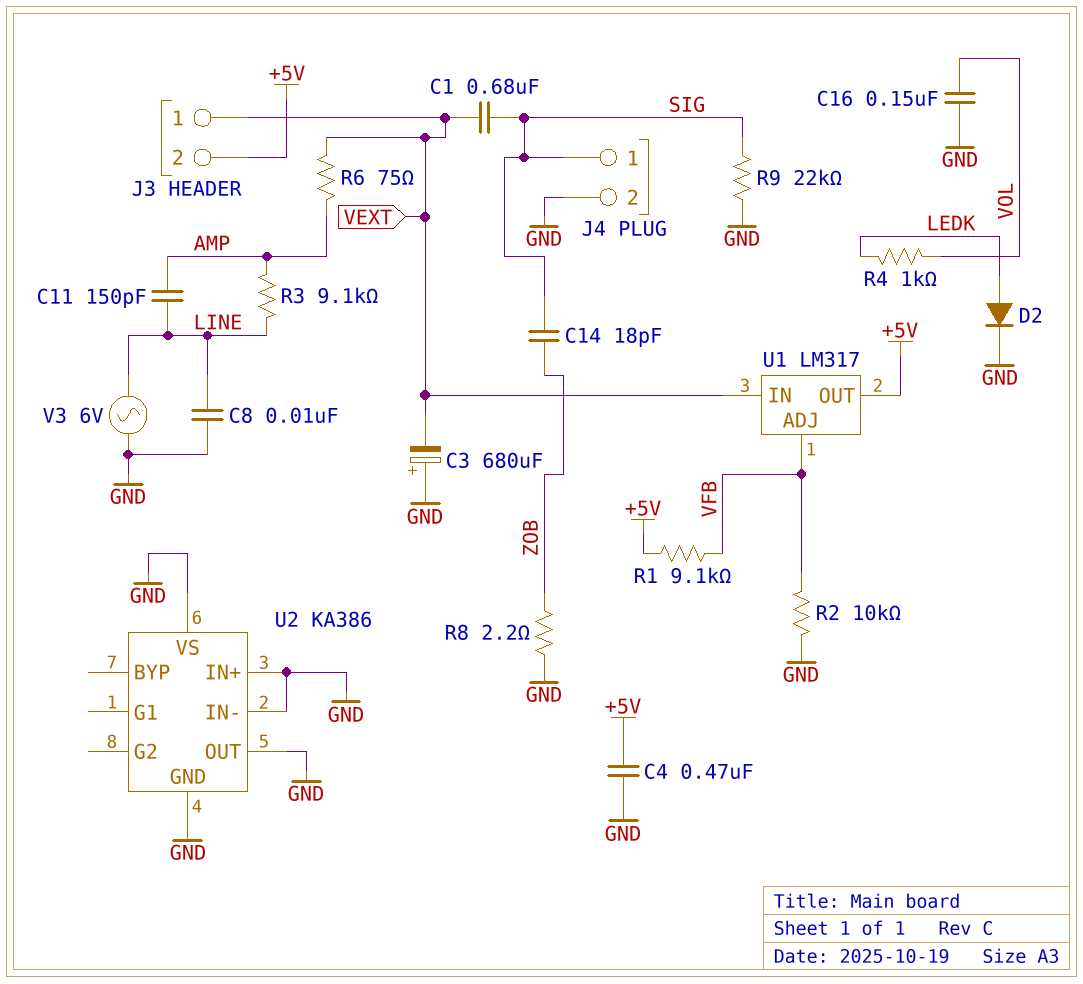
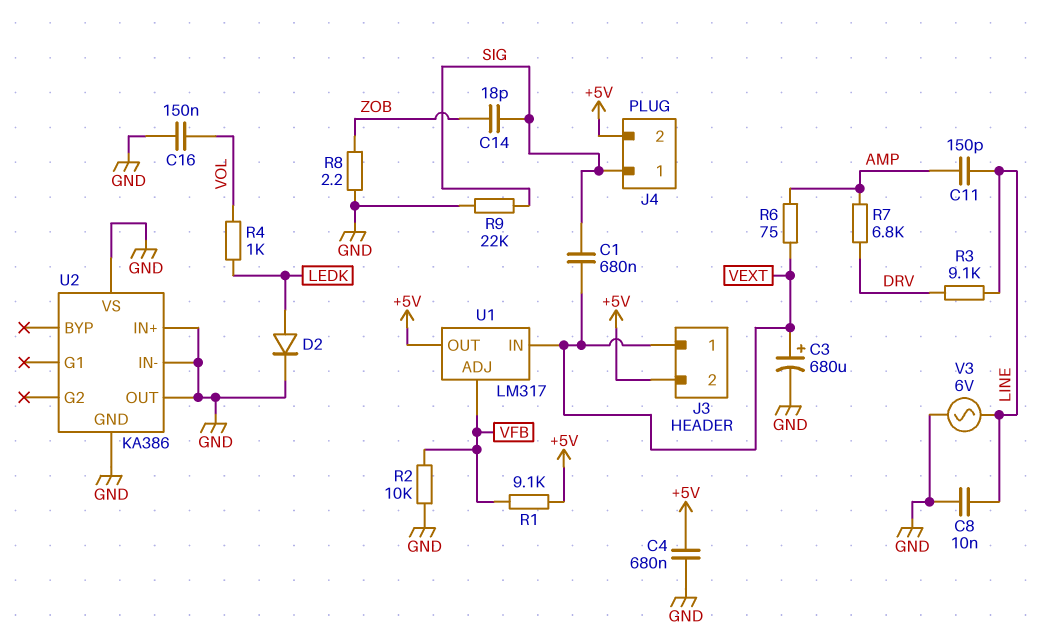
C3: 680uF (plus GND, minus VEXT) -> 680uF (plus VEXT, minus GND)
C4: 470nF (+5V, GND) -> 680nF (+5V, GND)
J4 pin 2: GND -> +5V
R3: 9.1k (AMP, LINE) -> 9.1k (DRV, LINE)
R7: none -> 6.8k (AMP, DRV)

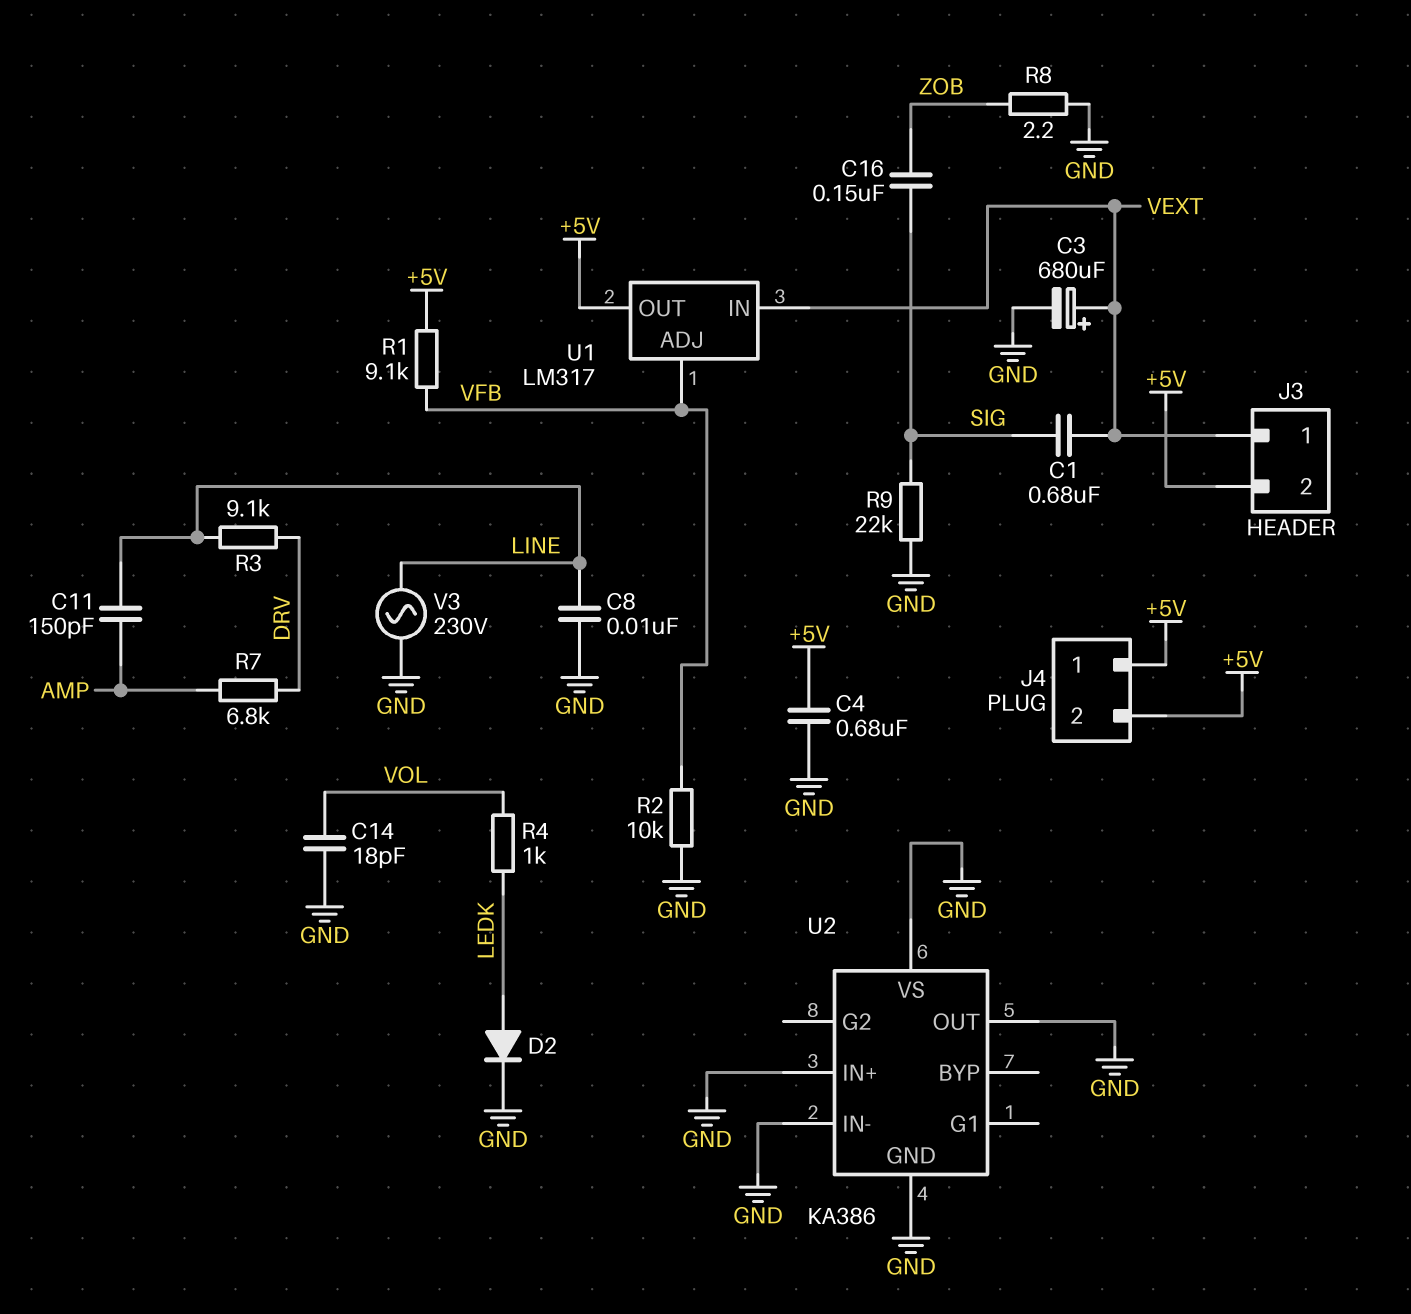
C14: 18pF (SIG, ZOB) -> 18pF (GND, VOL)
C16: 150nF (GND, VOL) -> 150nF (SIG, ZOB)
J4 pin 1: SIG -> +5V
R6: 75 (AMP, VEXT) -> none
V3: AC 6V (GND, LINE) -> AC 230V (GND, LINE)

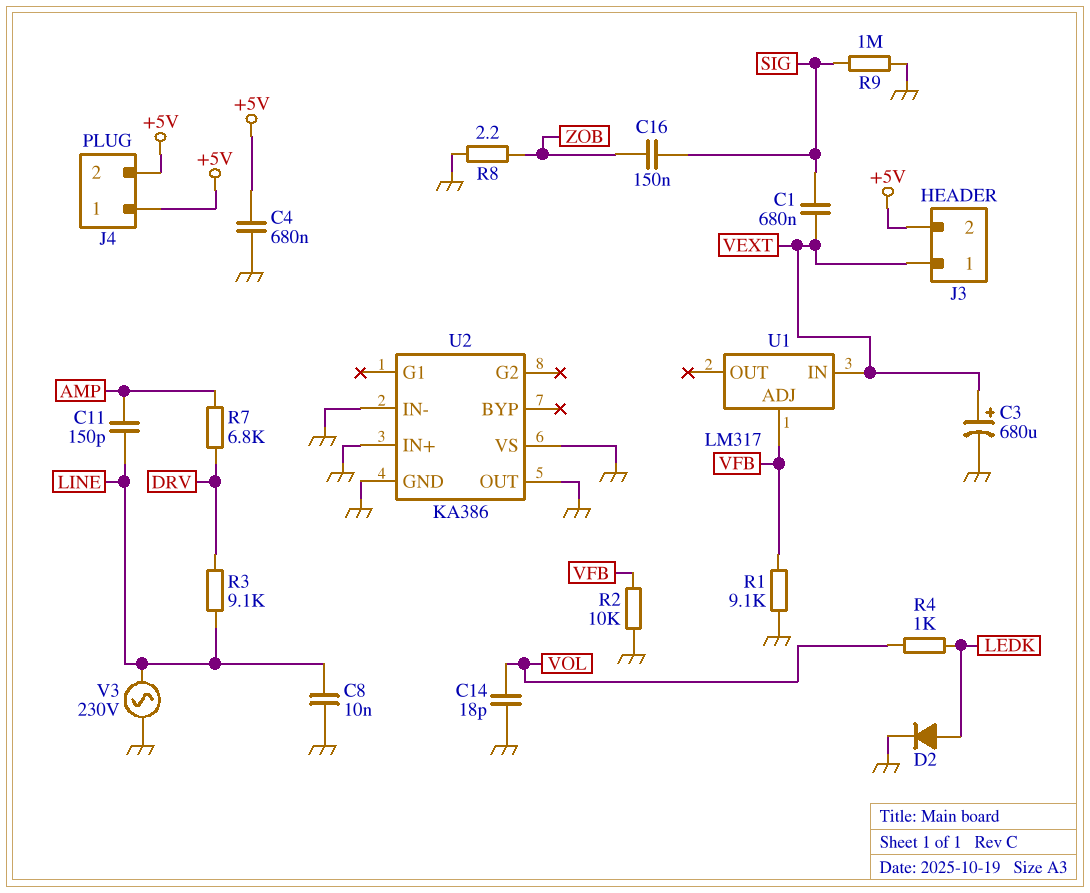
R1: 9.1k (+5V, VFB) -> 9.1k (GND, VFB)
R9: 22k (GND, SIG) -> 1M (GND, SIG)
U1 pin OUT: +5V -> none

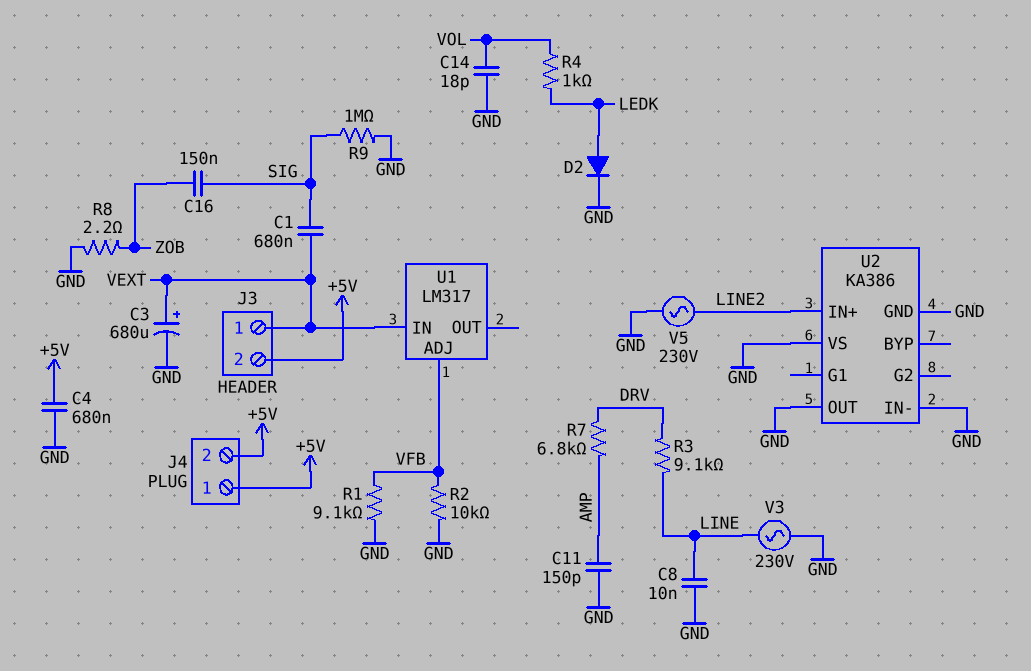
C11: 150pF (AMP, LINE) -> 150pF (AMP, GND)
U2 pin IN+: GND -> LINE2
V5: none -> AC 230V (GND, LINE2)

